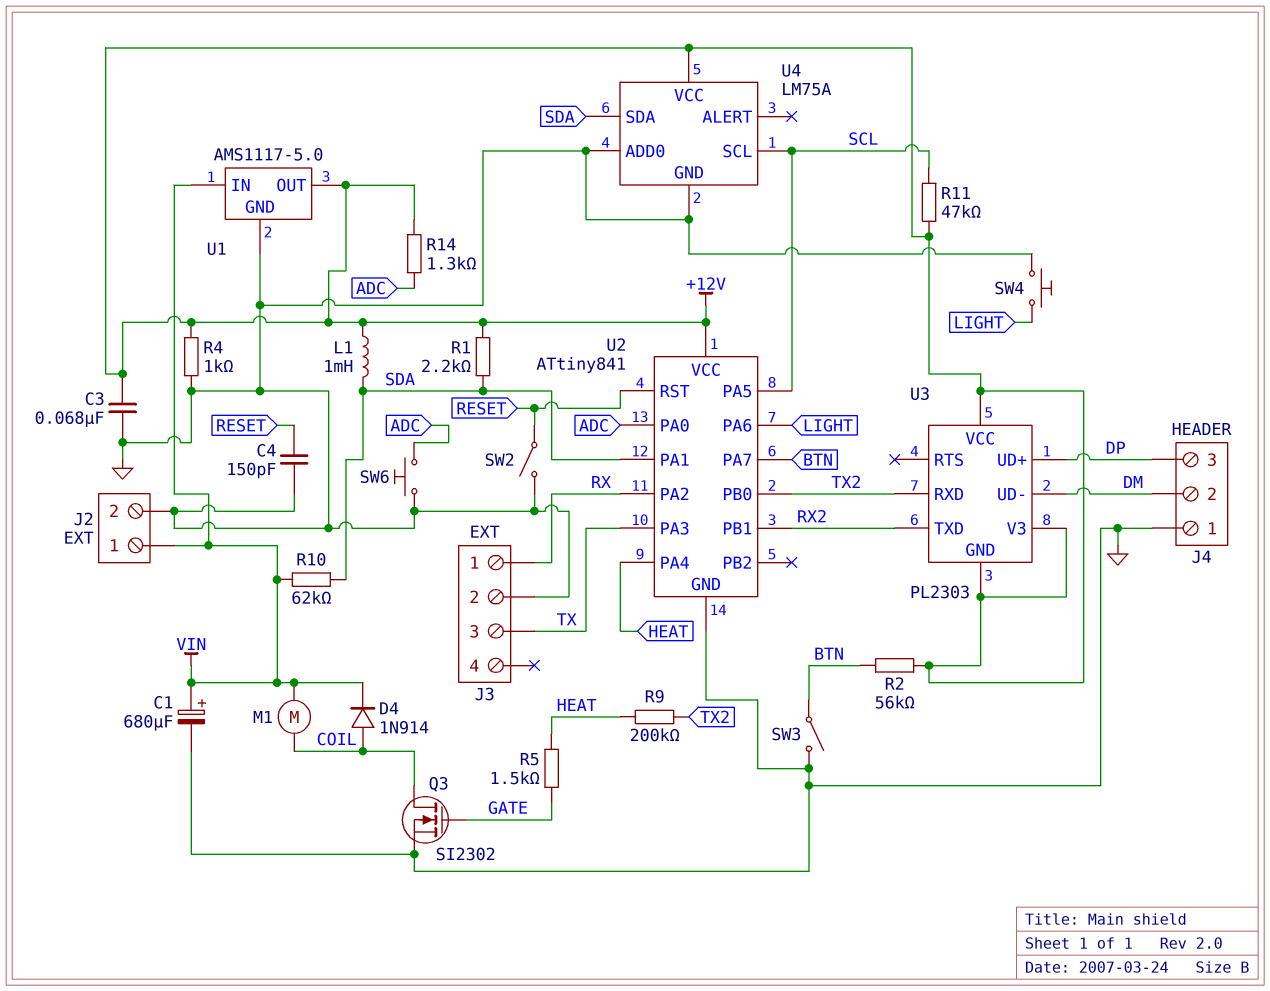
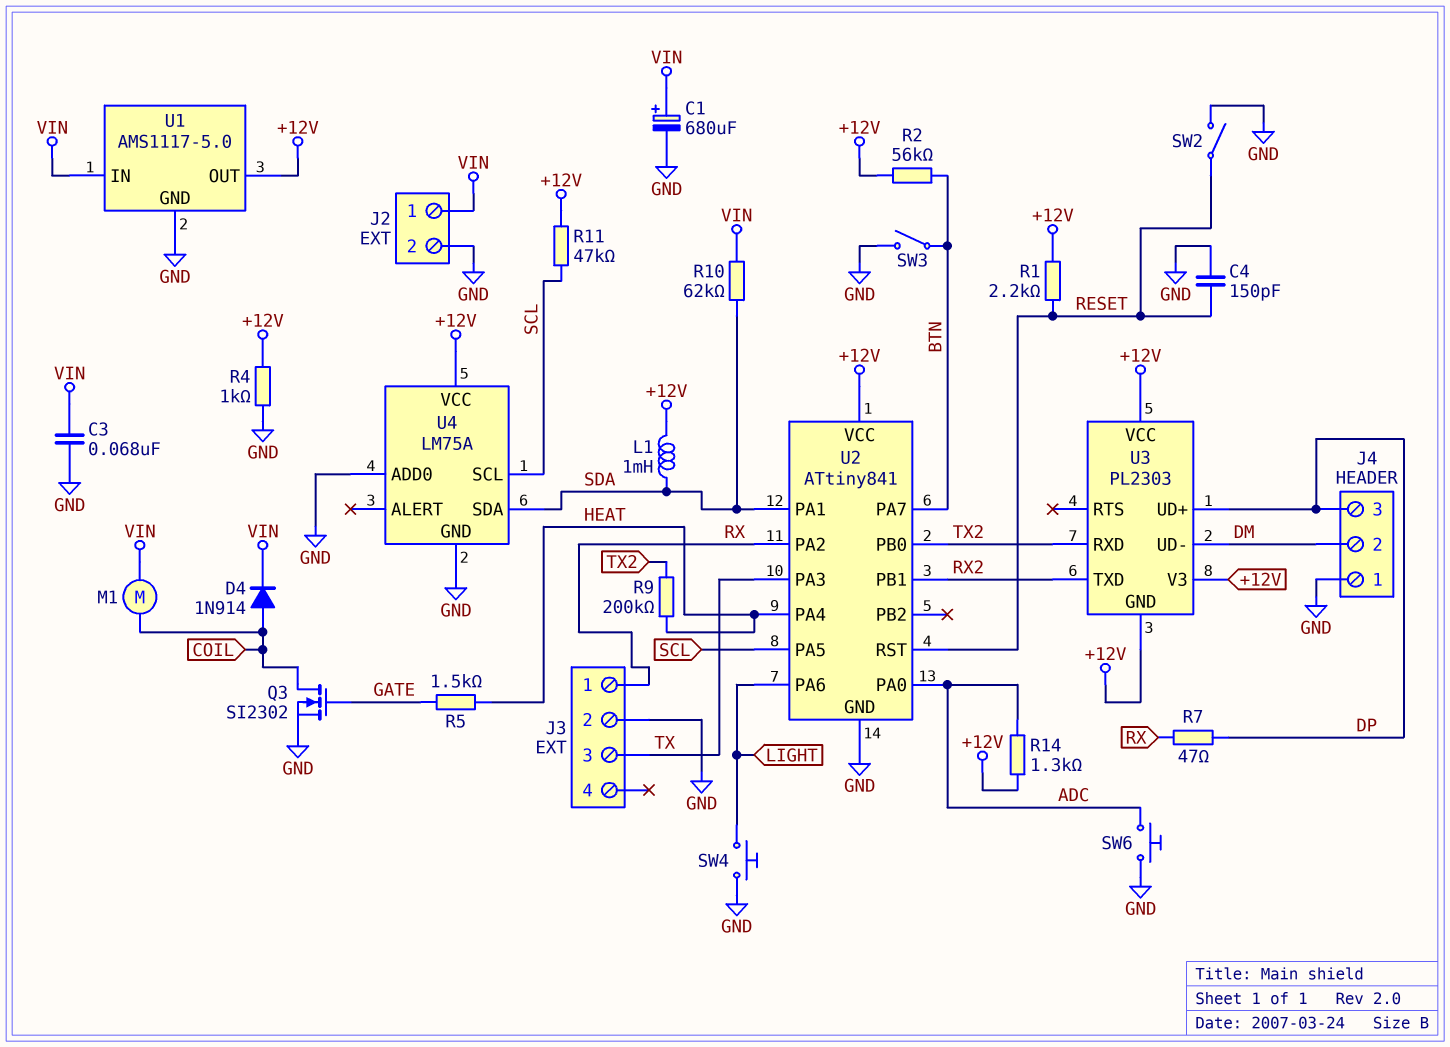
C3: 68nF (+12V, GND) -> 68nF (GND, VIN)
R1: 2.2k (+12V, SDA) -> 2.2k (+12V, RESET)
R7: none -> 47 (DP, RX)

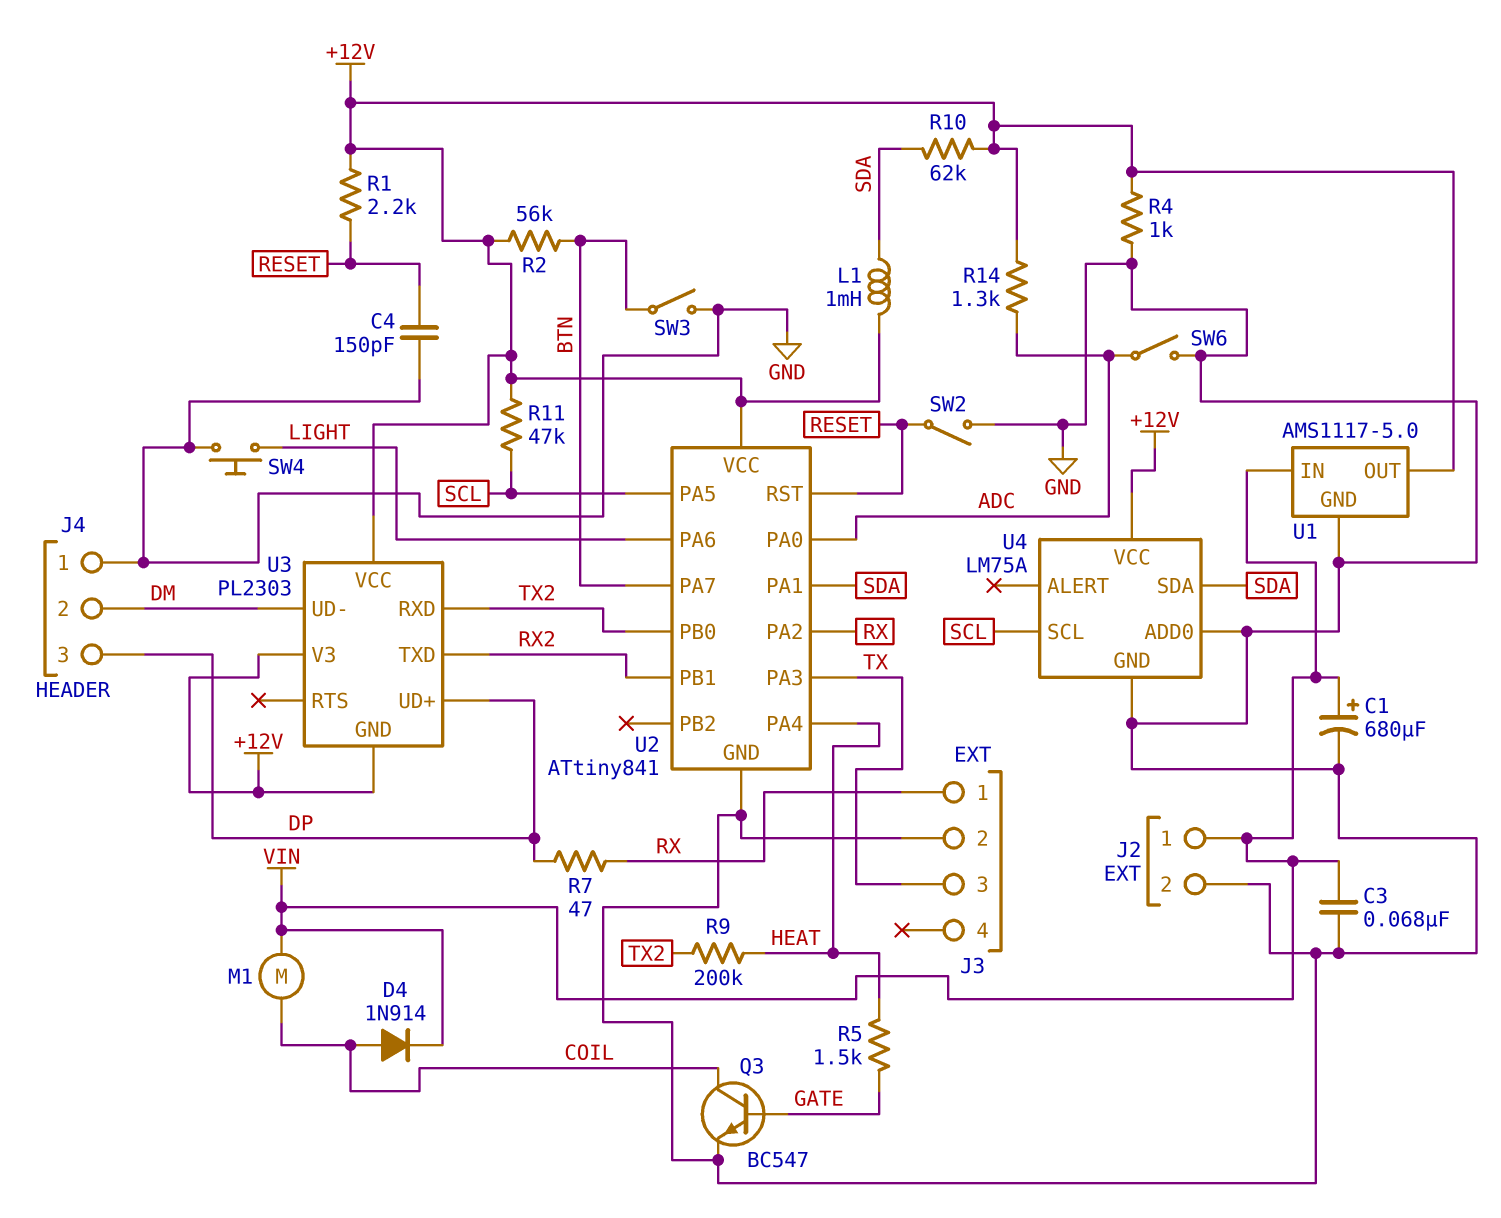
Q3: NMOS SI2302 (G GATE, D COIL, S GND) -> NPN BC547 (B GATE, C COIL, E GND)
R10: 62k (SDA, VIN) -> 62k (+12V, SDA)
SW6: button (ADC, GND) -> switch (ADC, GND)

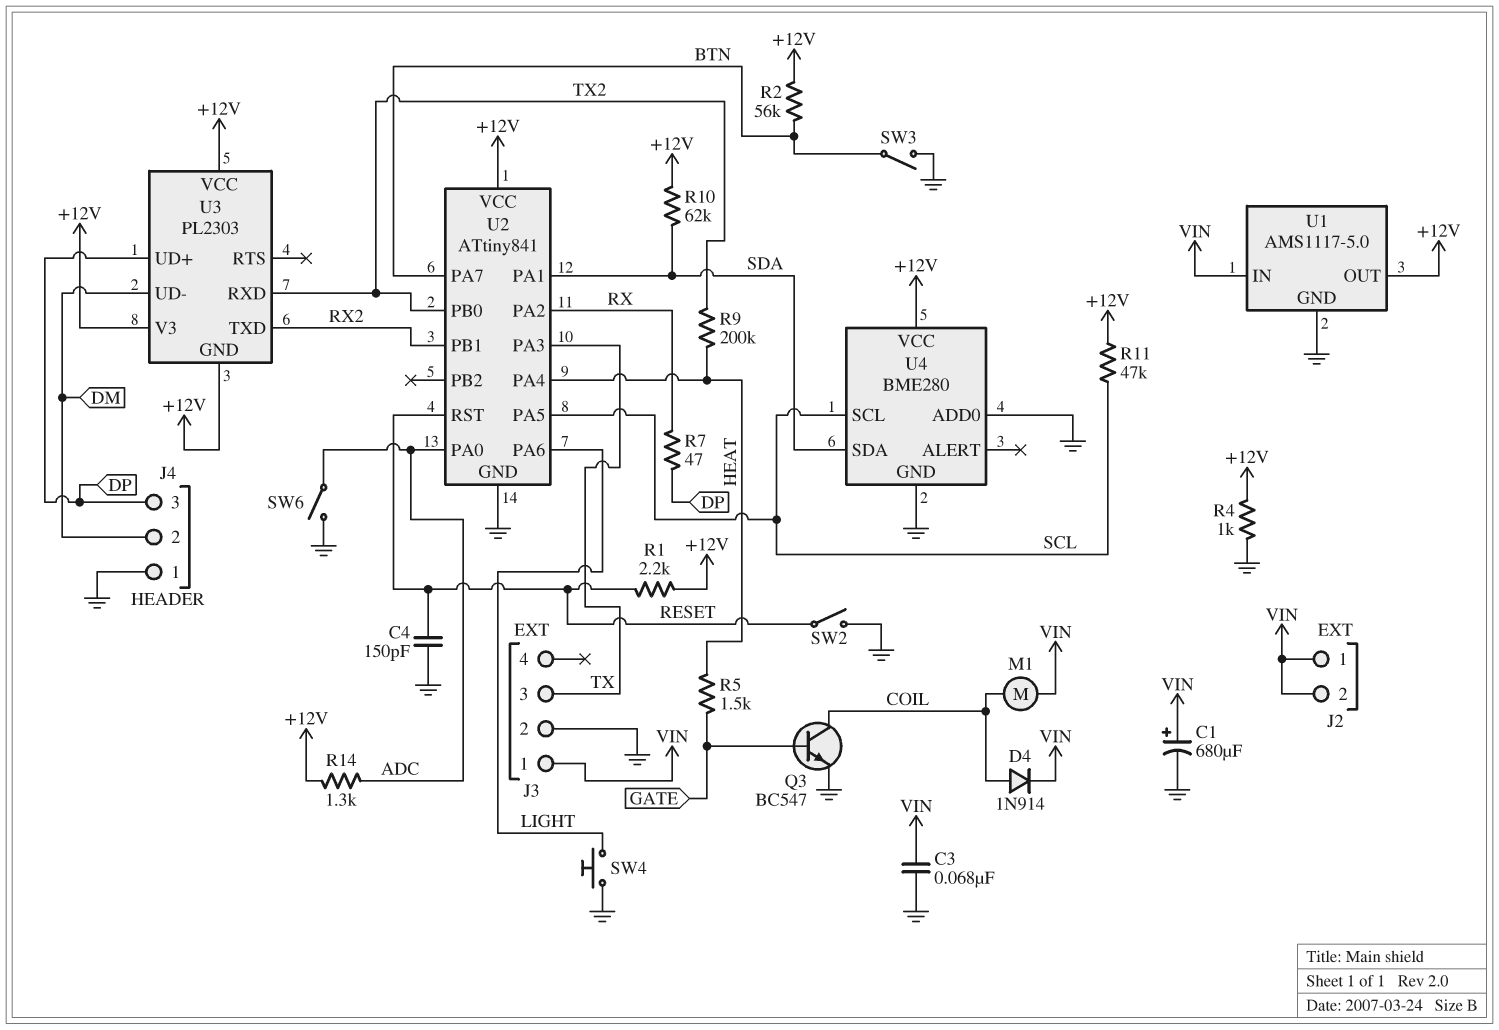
J2 pin 2: GND -> VIN
J3 pin 1: RX -> VIN
L1: 1mH (+12V, SDA) -> none
U4: LM75A -> BME280

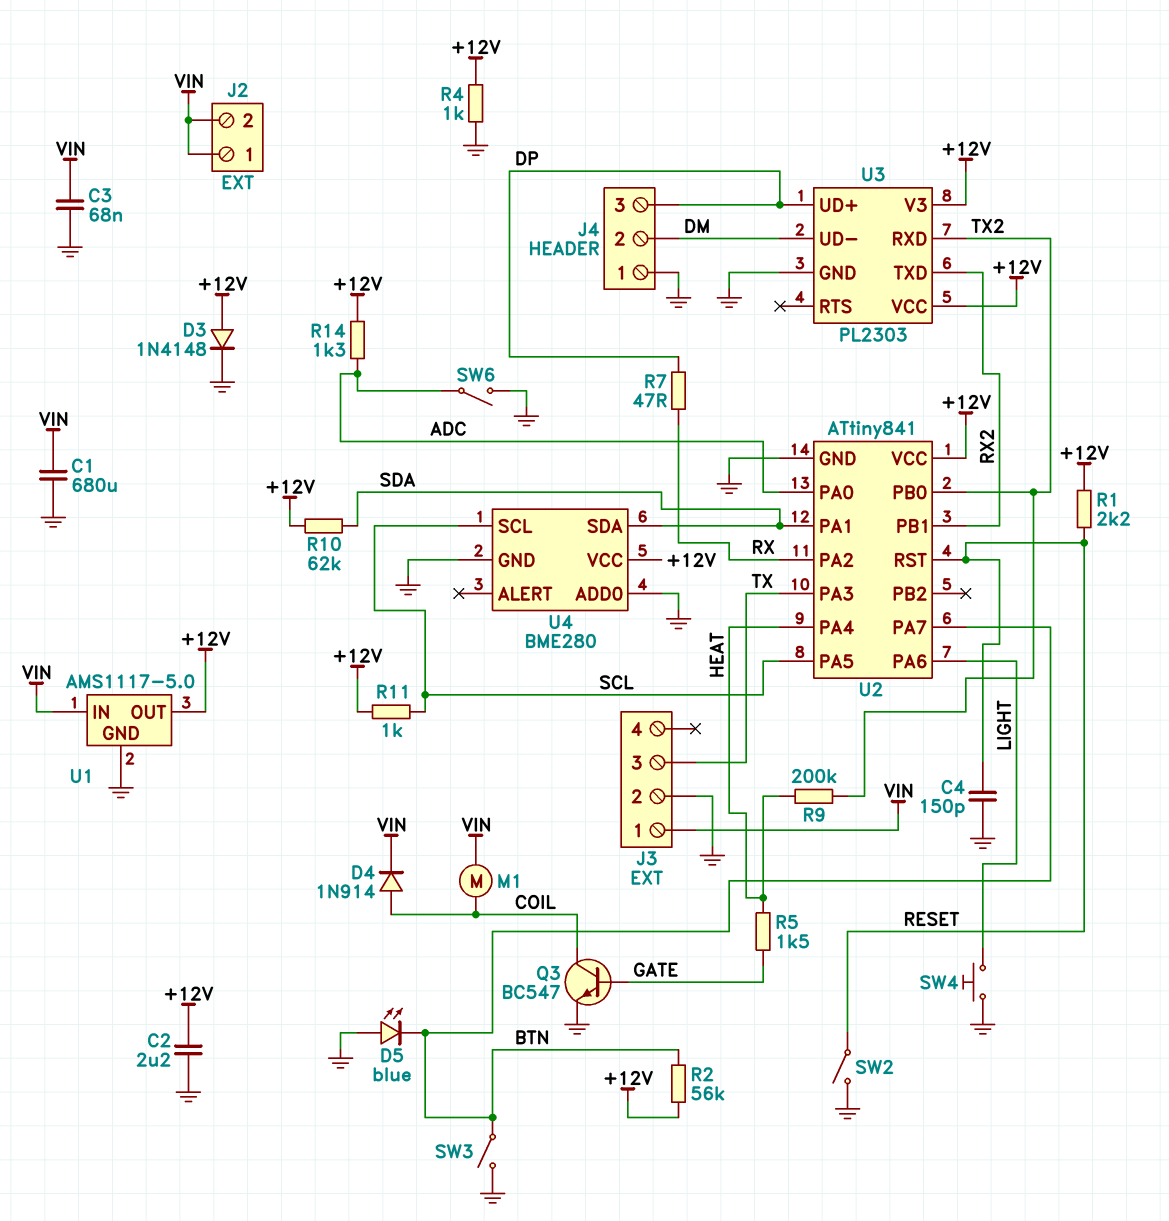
C1: 680uF (plus VIN, minus GND) -> 680uF (GND, VIN)
C2: none -> 2.2uF (+12V, GND)
D3: none -> diode 1N4148 (A +12V, K GND)
D5: none -> LED blue (A GND, K BTN)
R11: 47k (+12V, SCL) -> 1k (+12V, SCL)
U3 pin GND: +12V -> GND

